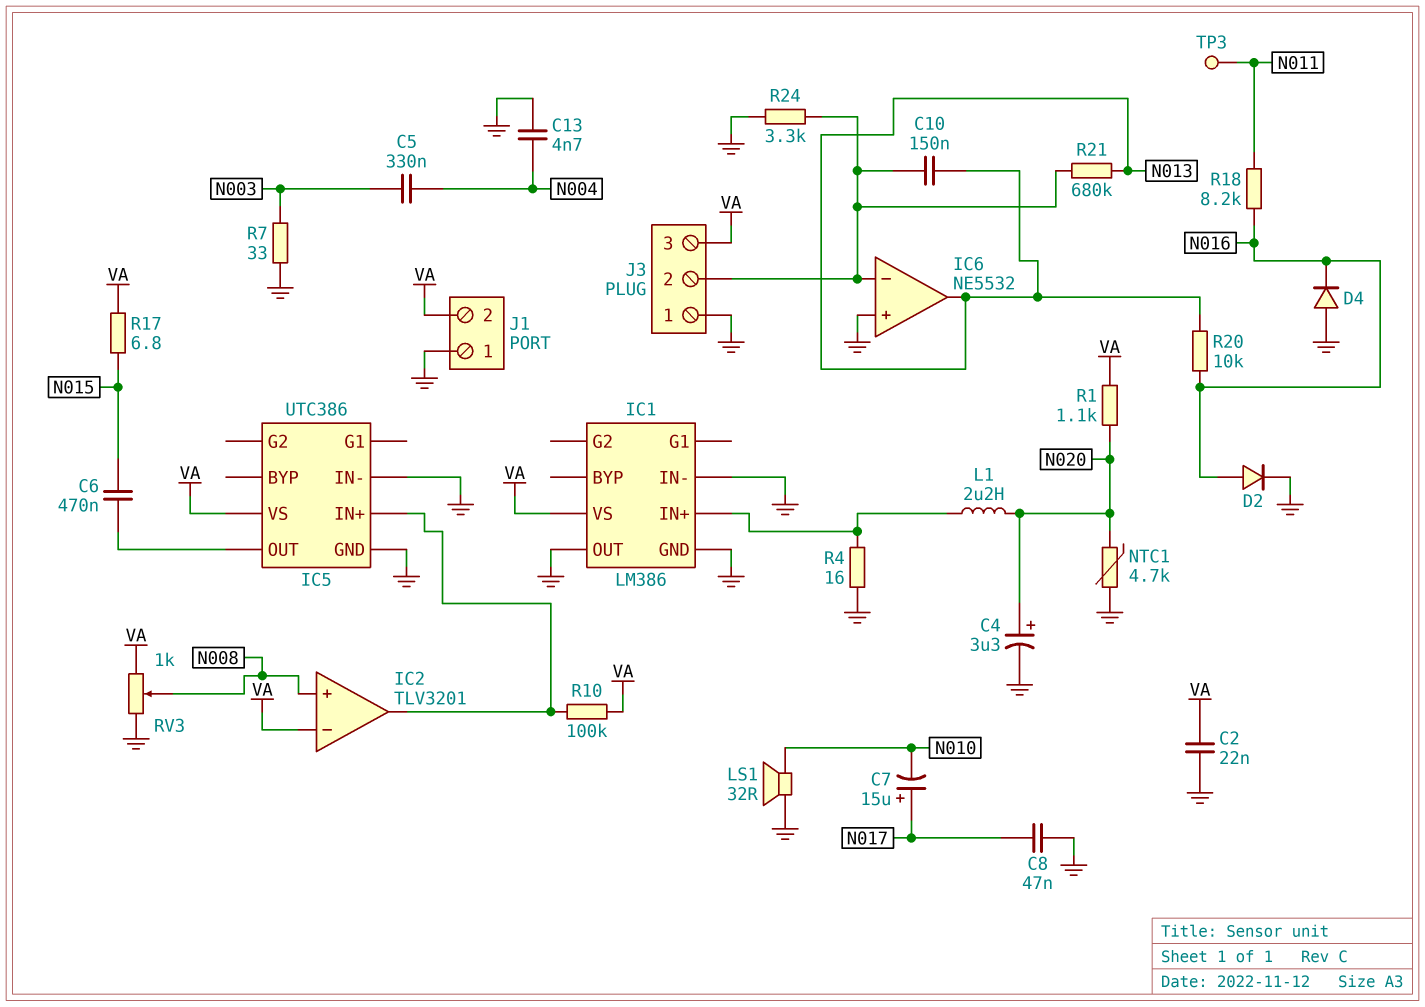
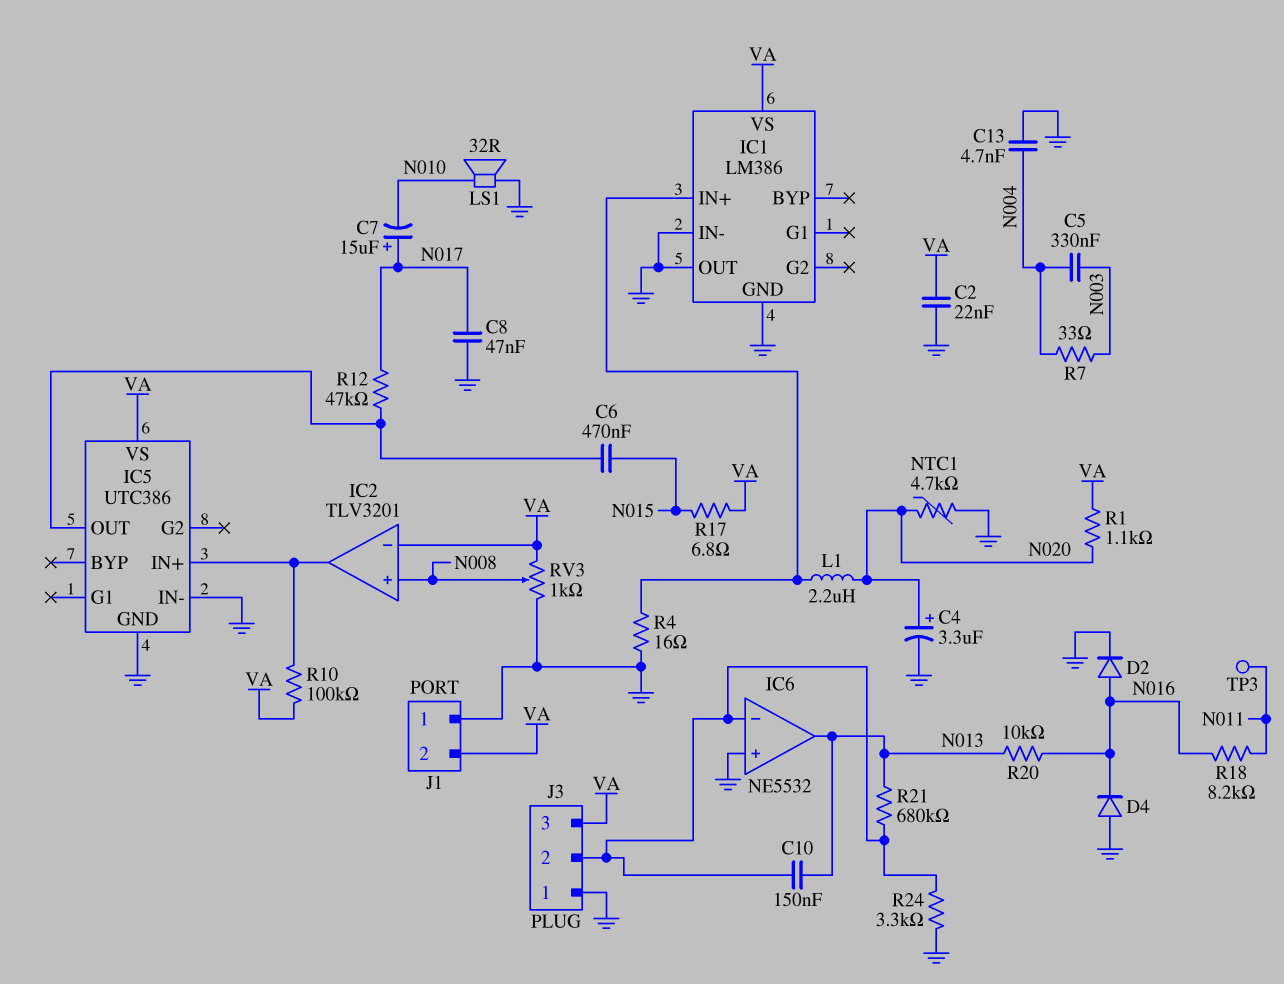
R7: 33 (GND, N003) -> 33 (N003, N004)
R12: none -> 47k (IC5/OUT, N017)

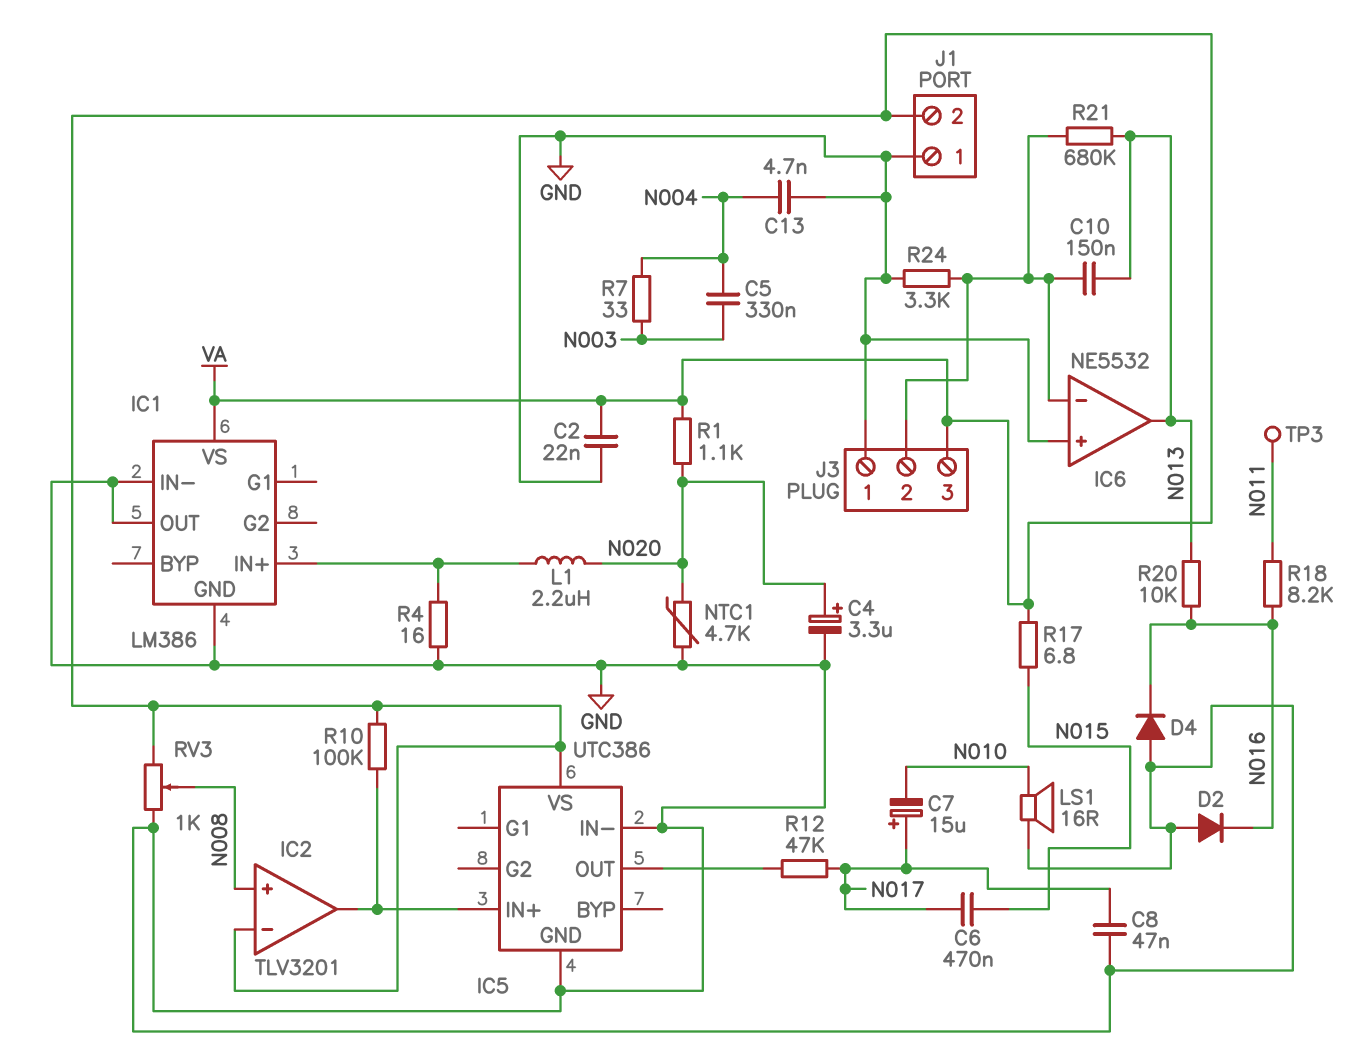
C6: 470nF (IC5/OUT, N015) -> 470nF (N015, N017)
D2: diode (A N016, K GND) -> diode (A GND, K N016)
LS1: speaker 32R (GND, N010) -> speaker 16R (GND, N010)

